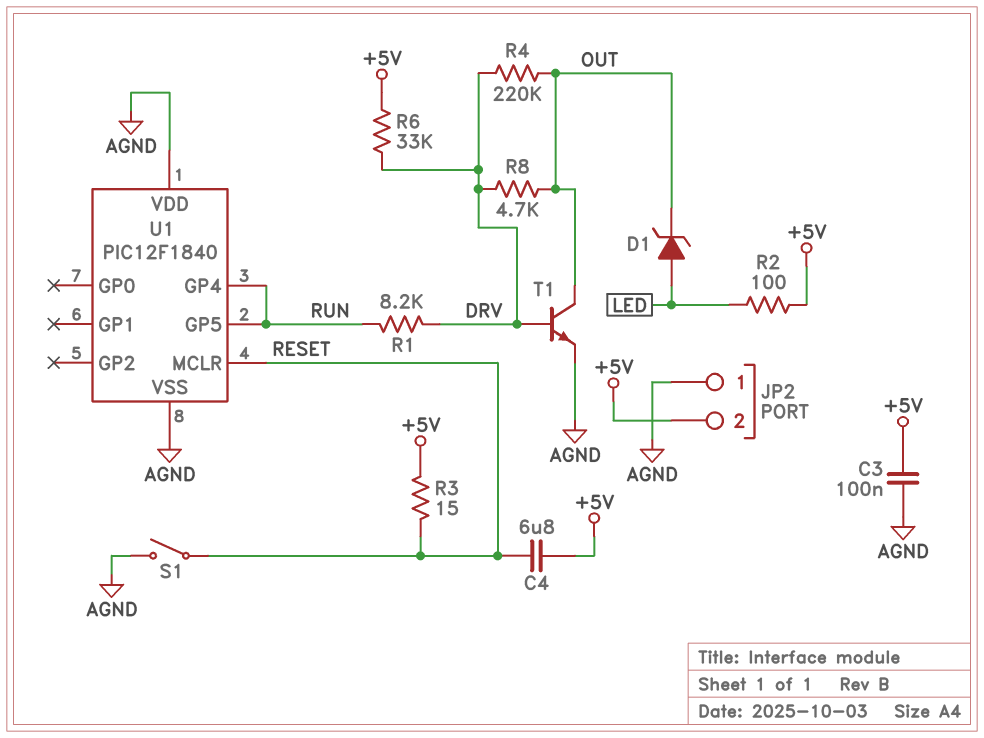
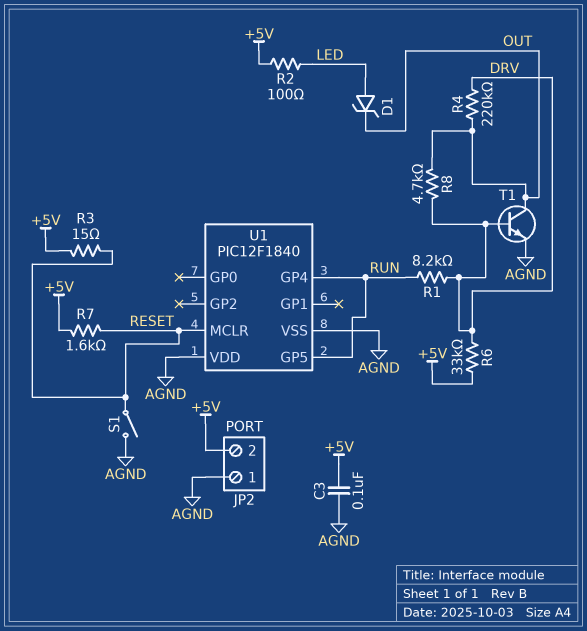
C4: 6.8uF (+5V, RESET) -> none
R7: none -> 1.6k (+5V, RESET)

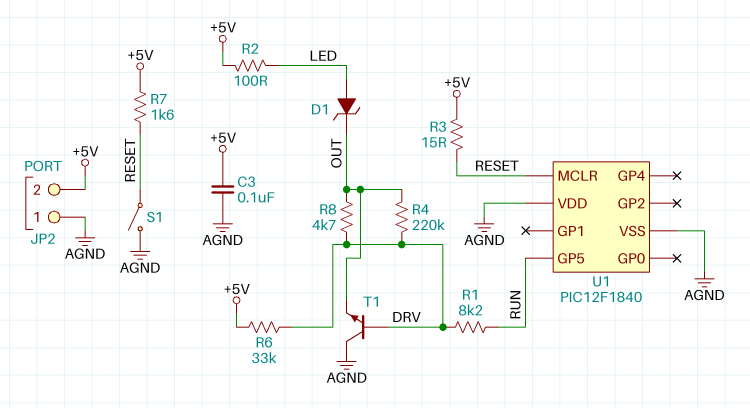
T1: NPN (B DRV, C OUT, E AGND) -> NPN (B DRV, C AGND, E OUT)
U1 pin GP4: RUN -> none

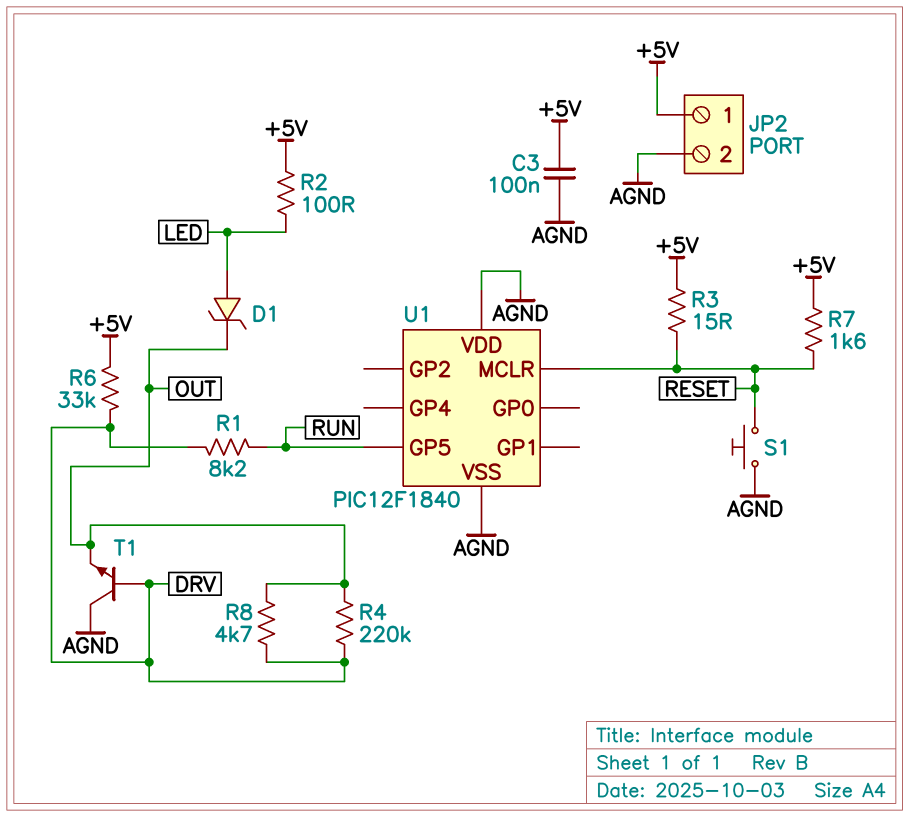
JP2 pin 1: AGND -> +5V
JP2 pin 2: +5V -> AGND
S1: switch (AGND, RESET) -> button (AGND, RESET)

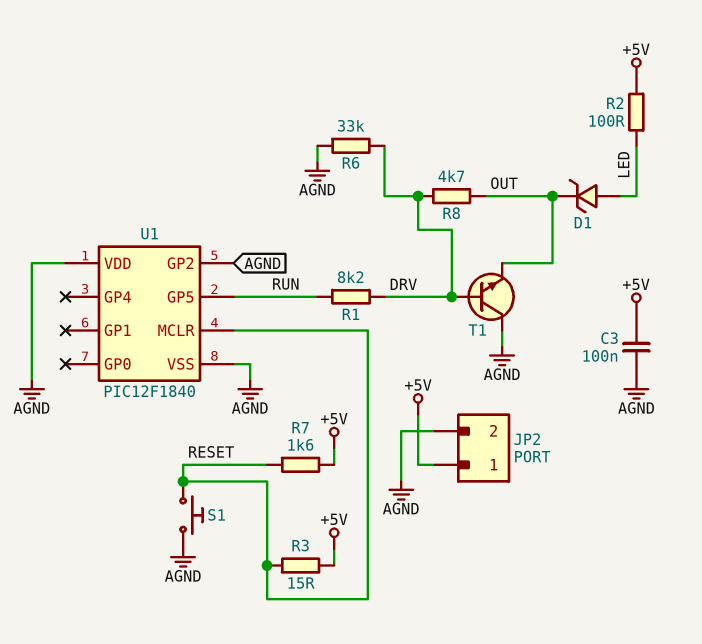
R4: 220k (DRV, OUT) -> none
R6: 33k (+5V, DRV) -> 33k (AGND, DRV)
U1 pin GP2: none -> AGND

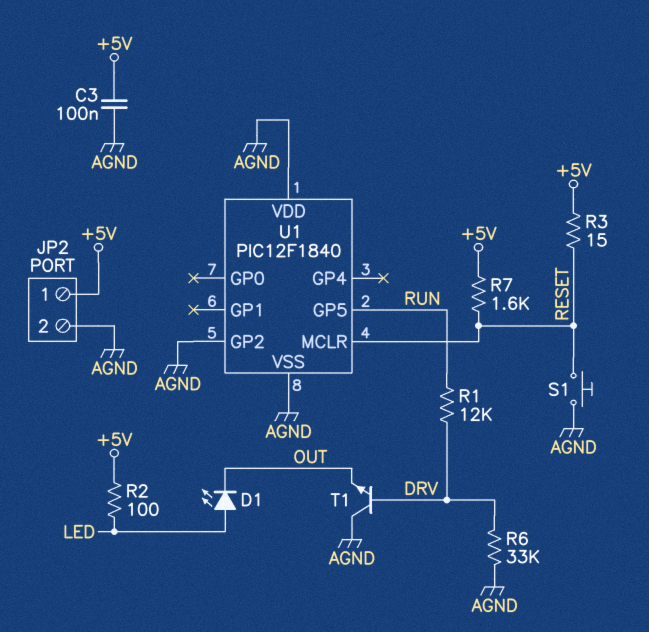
D1: zener (A LED, K OUT) -> LED (A LED, K OUT)
R1: 8.2k (DRV, RUN) -> 12k (DRV, RUN)
R8: 4.7k (DRV, OUT) -> none

